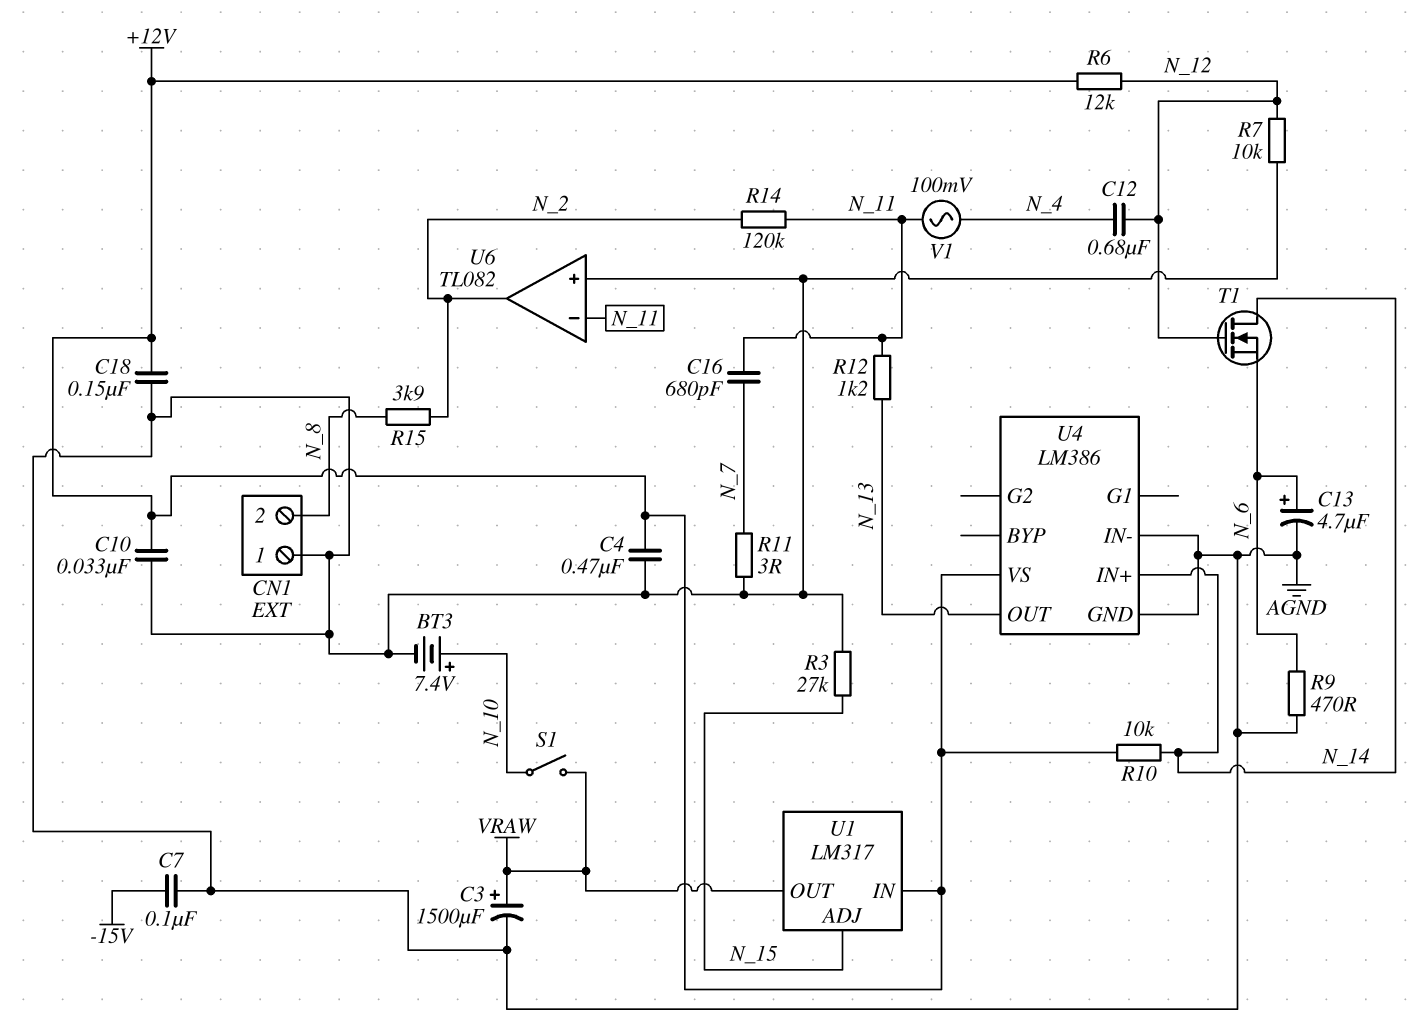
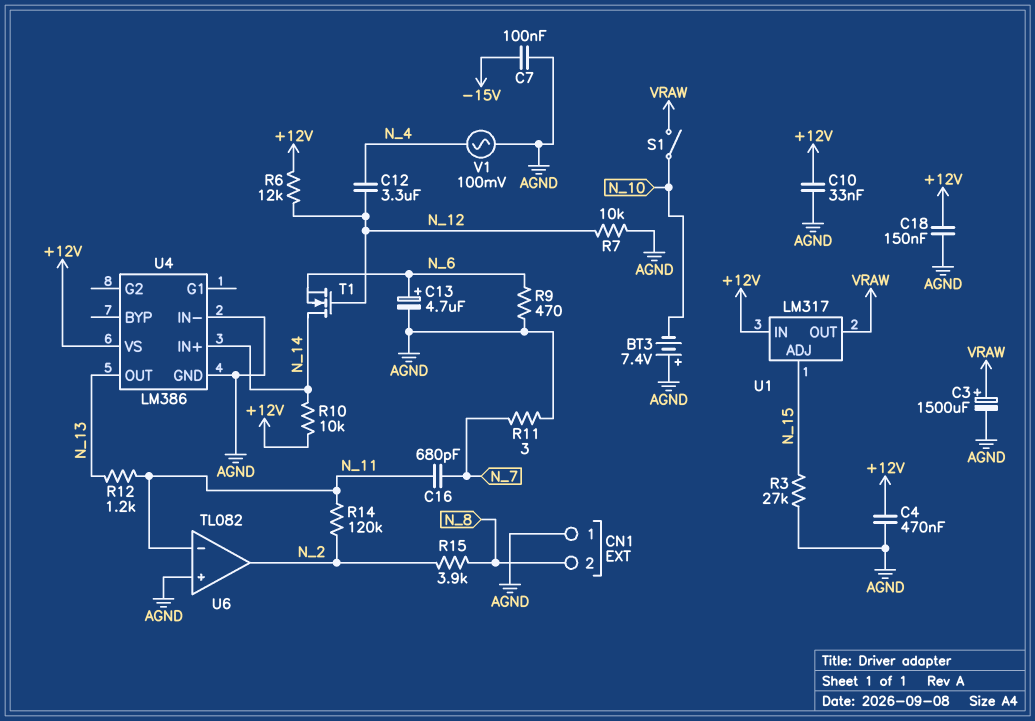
BT3: 7.4V (plus N_10, minus AGND) -> 7.4V (plus AGND, minus N_10)
C12: 680nF (N_4, N_12) -> 3.3uF (N_4, N_12)
V1: AC 100mV (N_4, N_11) -> AC 100mV (AGND, N_4)

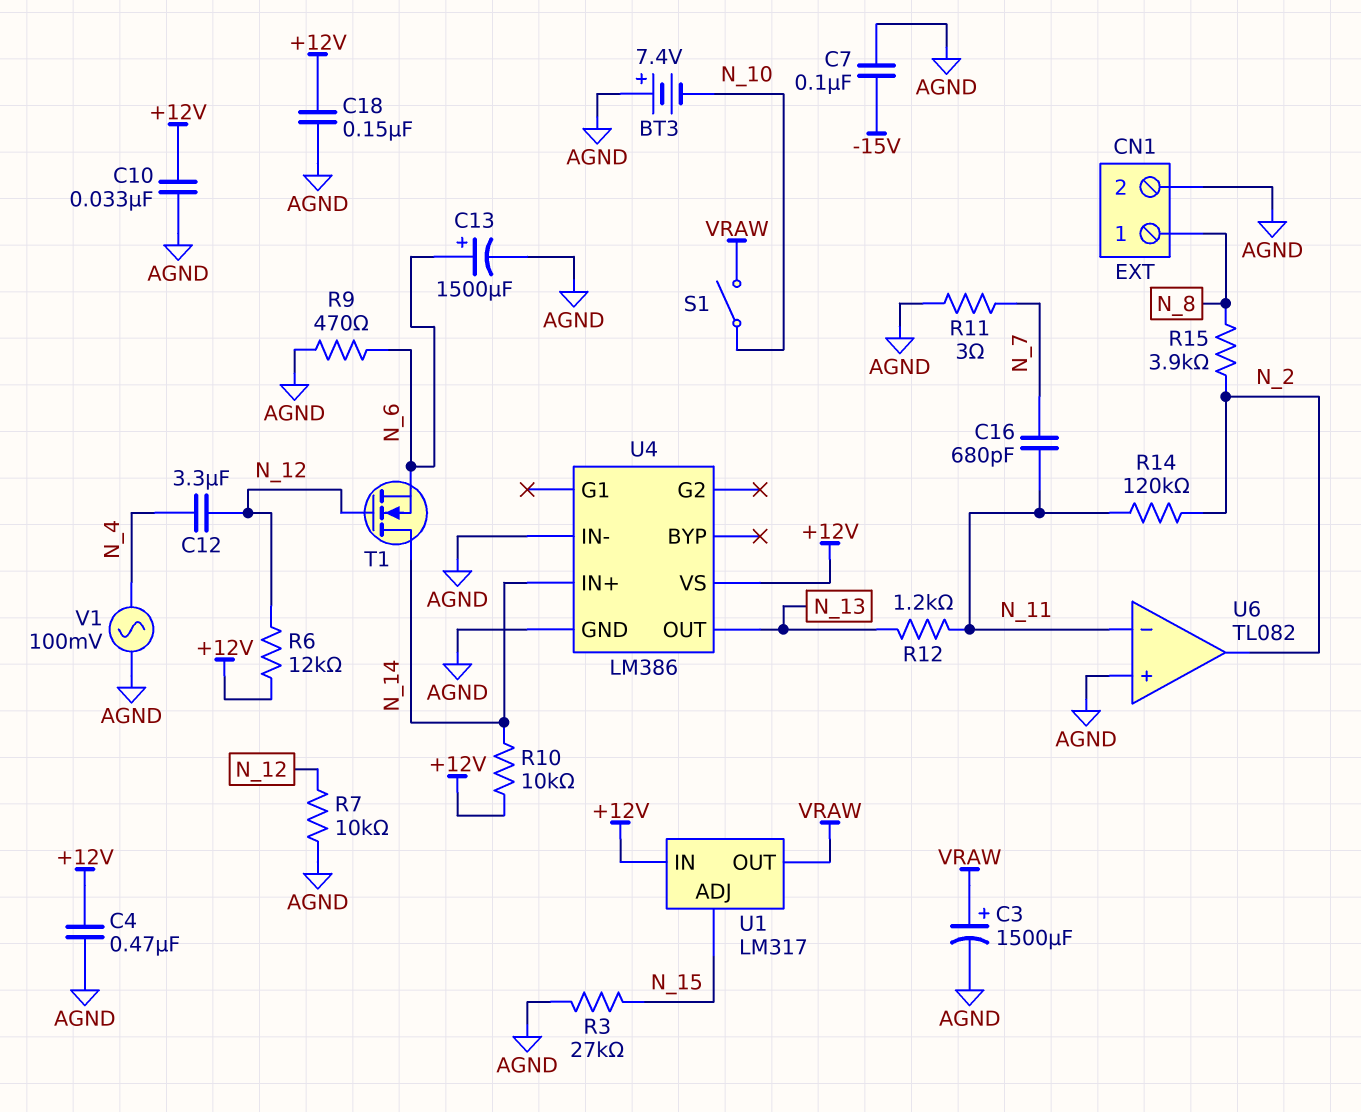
C13: 4.7uF (plus N_6, minus AGND) -> 1500uF (plus N_6, minus AGND)
CN1 pin 1: AGND -> N_8
CN1 pin 2: N_8 -> AGND

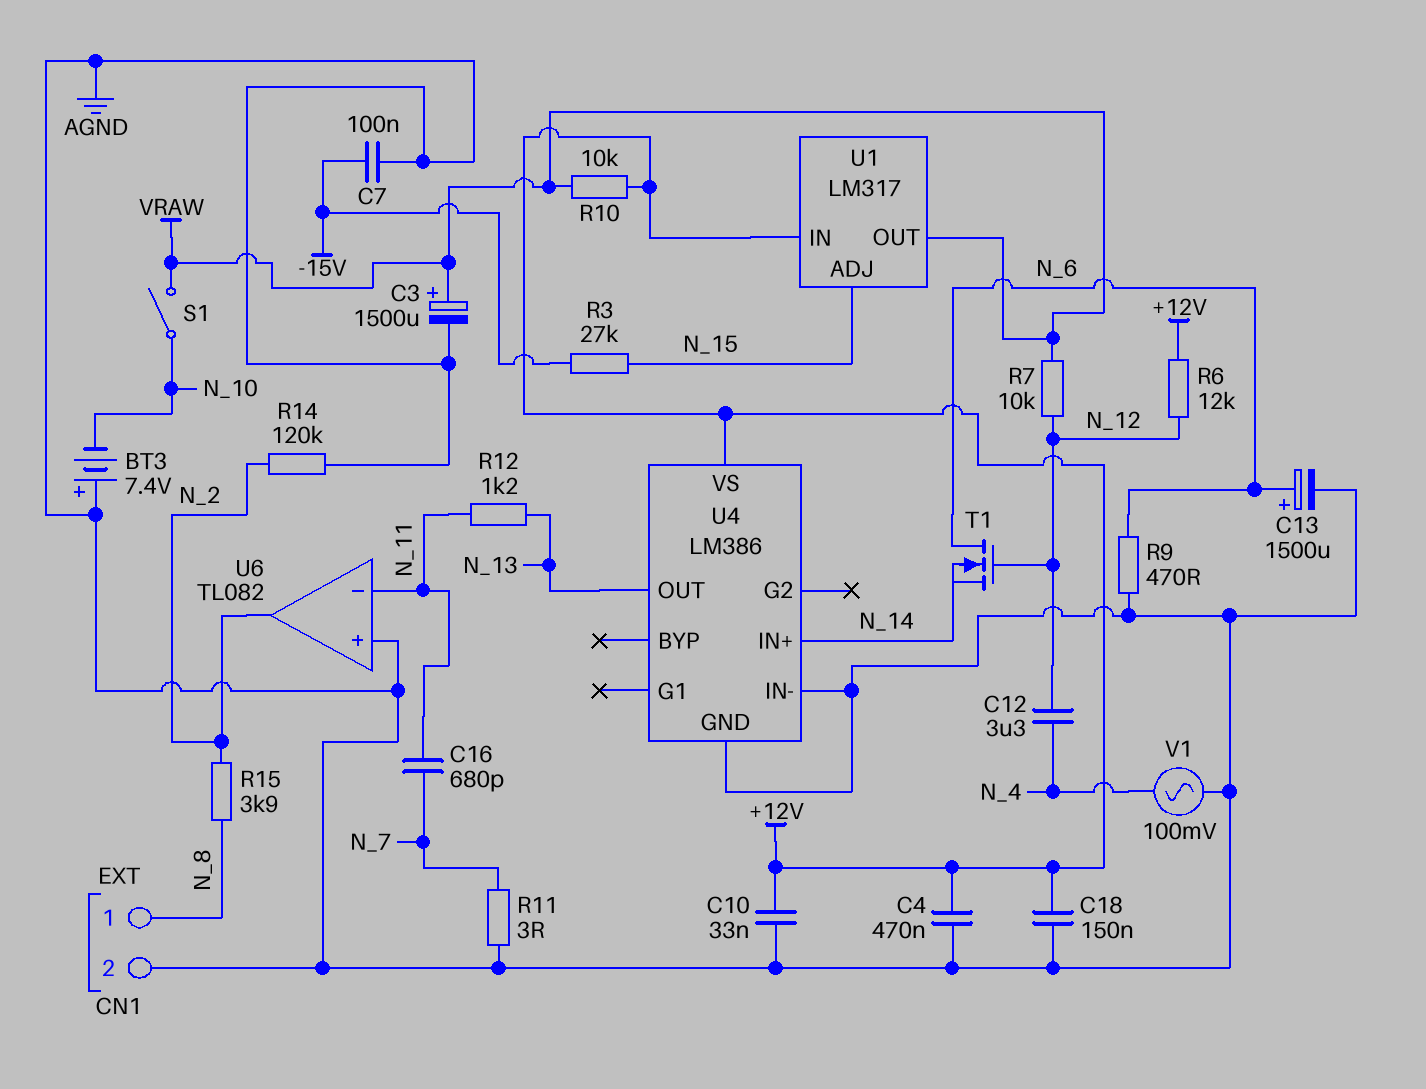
R3: 27k (AGND, N_15) -> 27k (-15V, N_15)
R7: 10k (AGND, N_12) -> 10k (N_12, VRAW)
R10: 10k (+12V, N_14) -> 10k (+12V, VRAW)
R14: 120k (N_2, N_11) -> 120k (AGND, N_2)
T1: NMOS (G N_12, D N_14, S N_6) -> NMOS (G N_12, D N_6, S N_14)

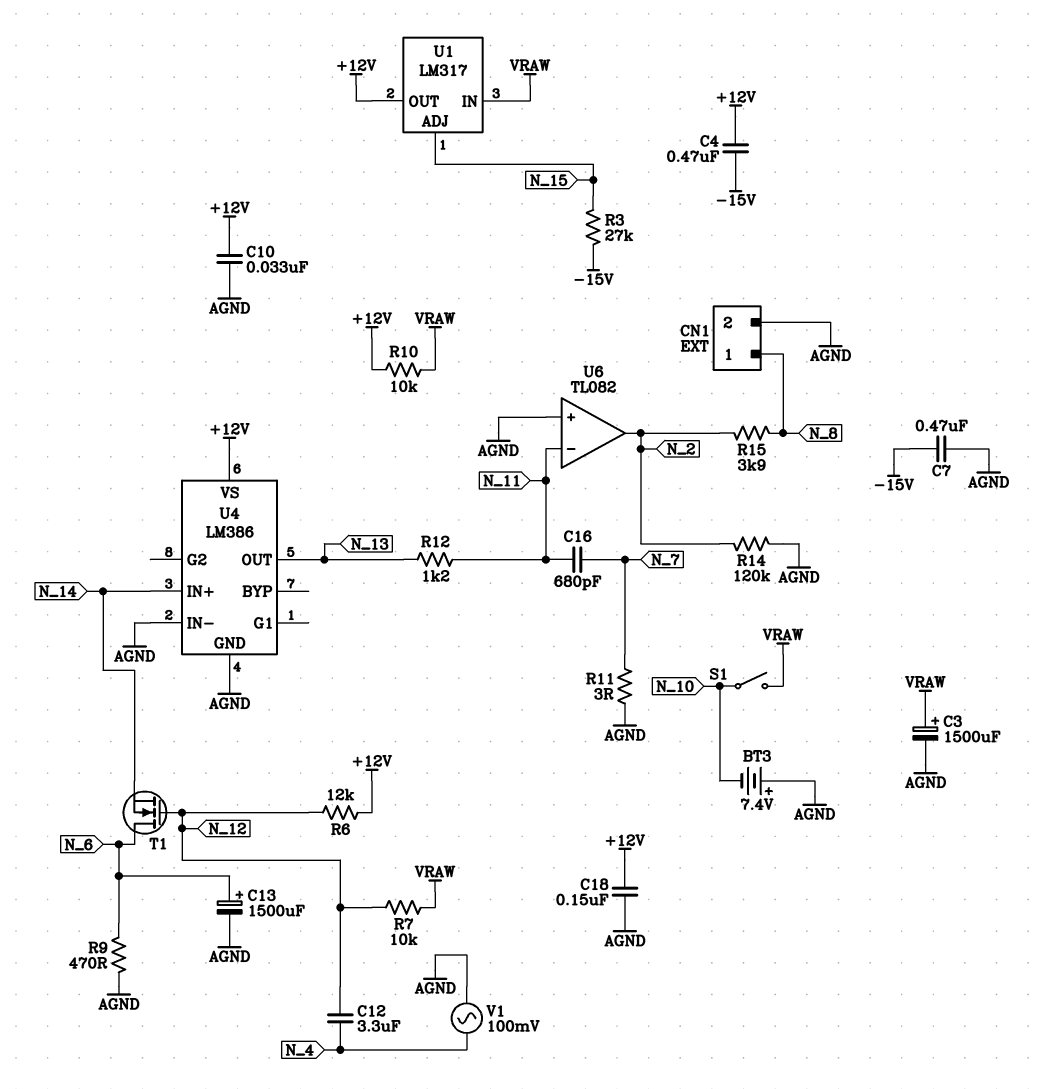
C4: 470nF (+12V, AGND) -> 470nF (+12V, -15V)
C7: 100nF (-15V, AGND) -> 470nF (-15V, AGND)
U1 pin IN: +12V -> VRAW
U1 pin OUT: VRAW -> +12V

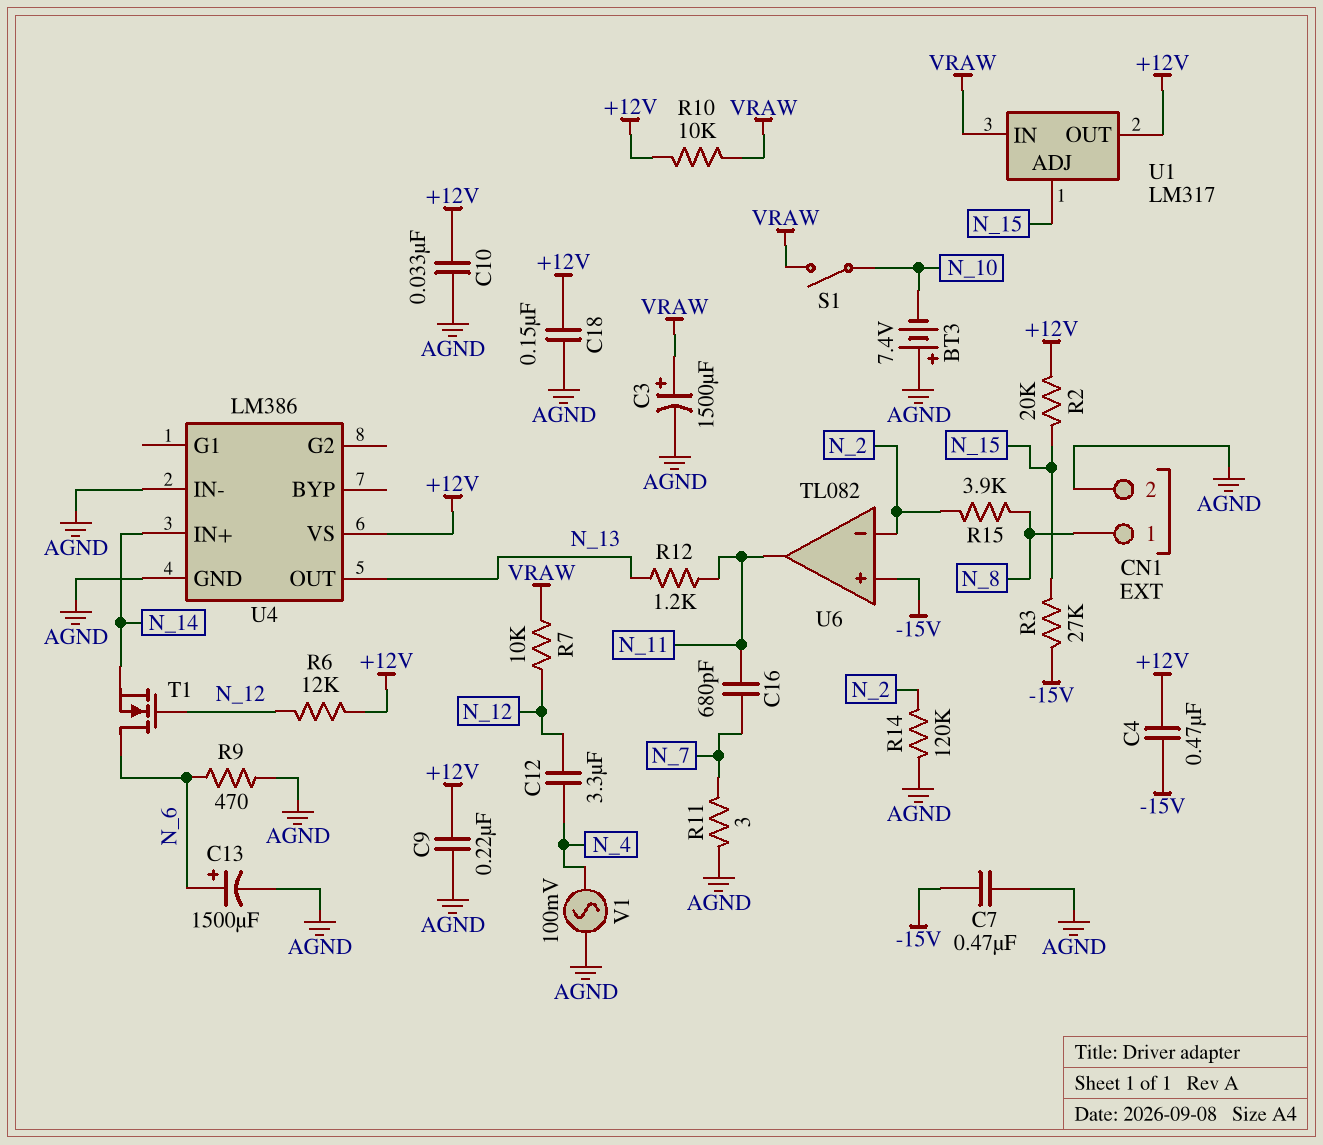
C9: none -> 220nF (+12V, AGND)
R2: none -> 20k (+12V, N_15)
U6 pin in+: AGND -> -15V
U6 pin in-: N_11 -> N_2
U6 pin out: N_2 -> N_11

